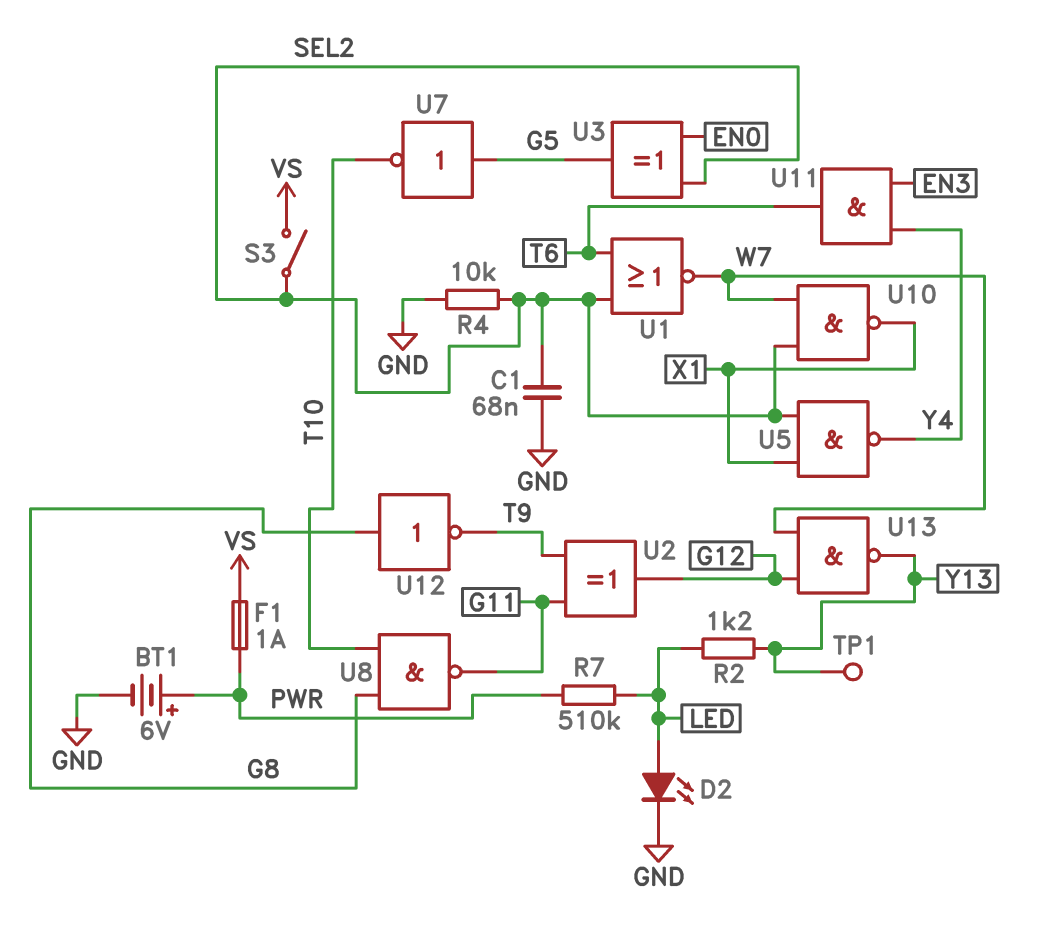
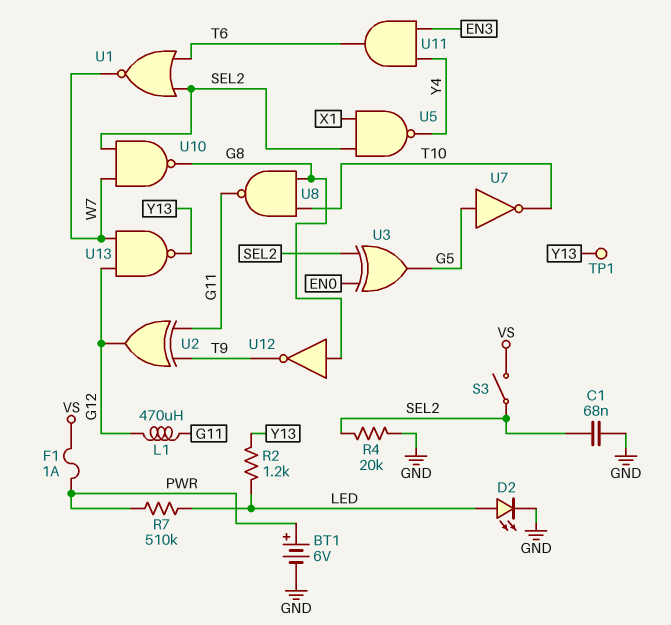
L1: none -> 470uH (G11, G12)
R4: 10k (GND, SEL2) -> 20k (GND, SEL2)
U10: NAND (in SEL2, in W7, out X1) -> NAND (in SEL2, in W7, out G8)

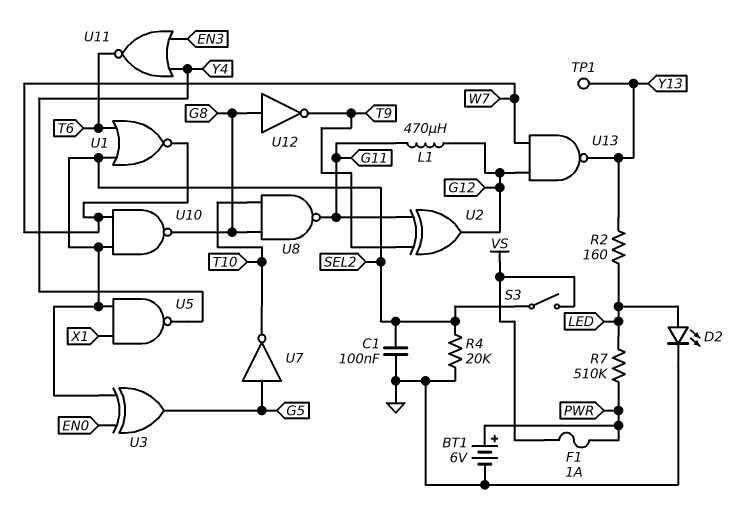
C1: 68nF (GND, SEL2) -> 100nF (GND, SEL2)
R2: 1.2k (LED, Y13) -> 160 (LED, Y13)
U11: AND (in EN3, in Y4, out T6) -> NOR (in EN3, in Y4, out T6)

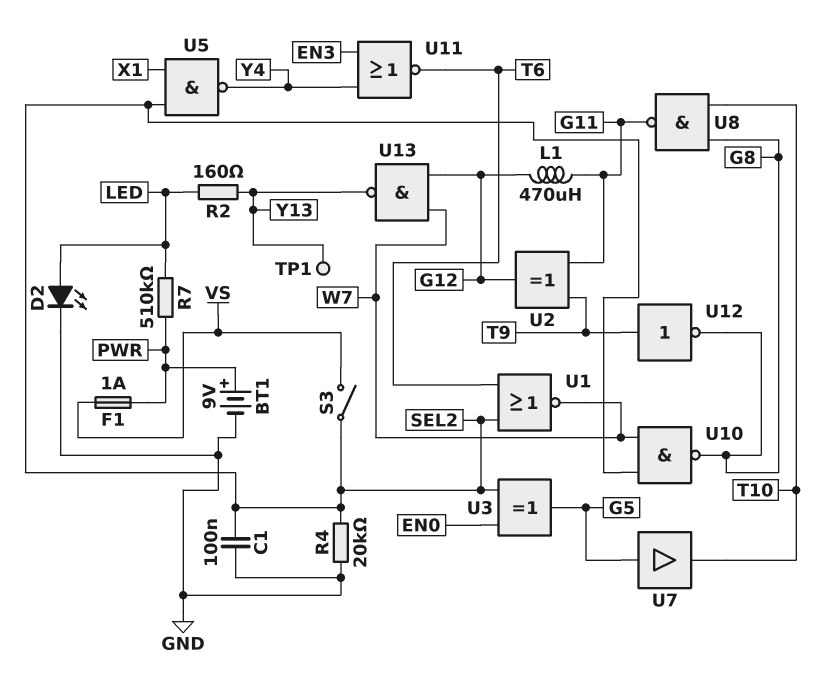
BT1: 6V (plus PWR, minus GND) -> 9V (plus PWR, minus GND)
U7: NOT (in G5, out T10) -> buffer (in G5, out T10)
U12: NOT (in G8, out T9) -> NOT (in T9, out G8)

